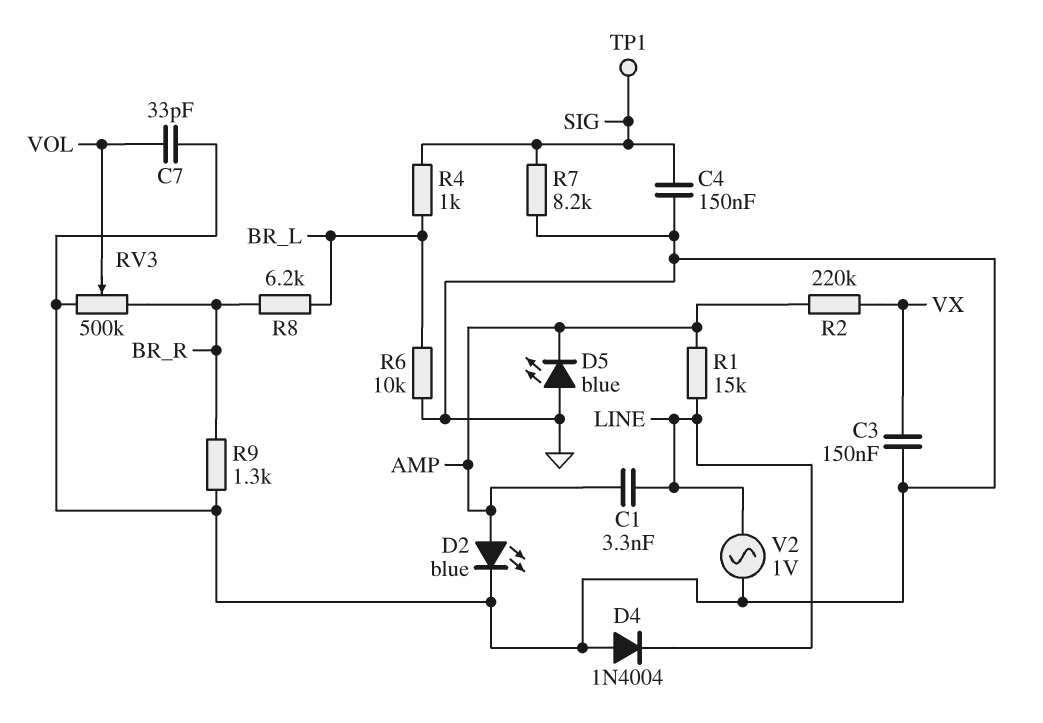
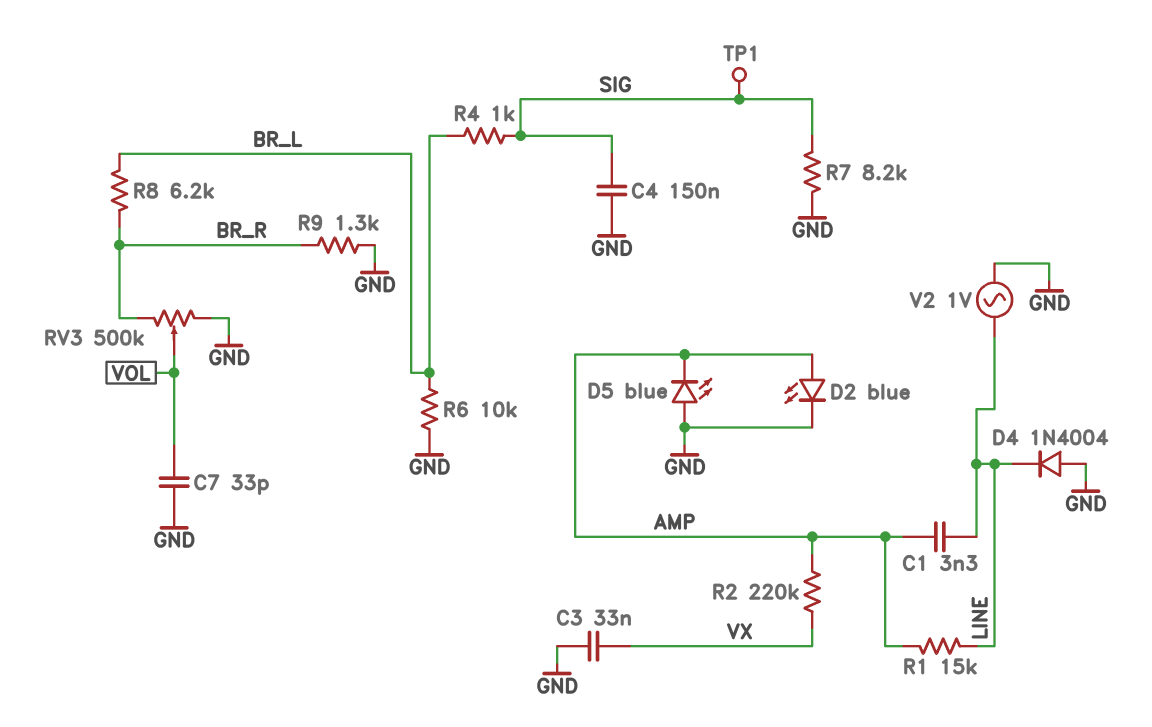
C3: 150nF (GND, VX) -> 33nF (GND, VX)

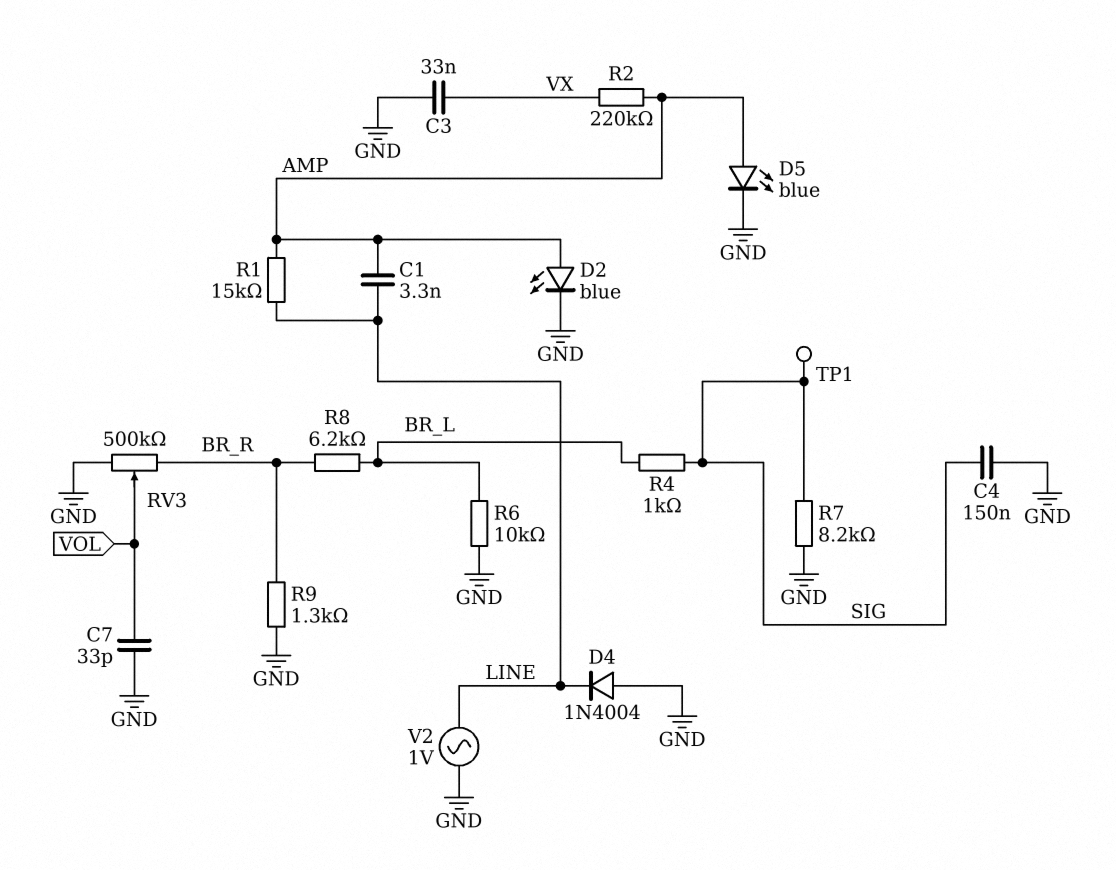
D5: LED blue (A GND, K AMP) -> LED blue (A AMP, K GND)

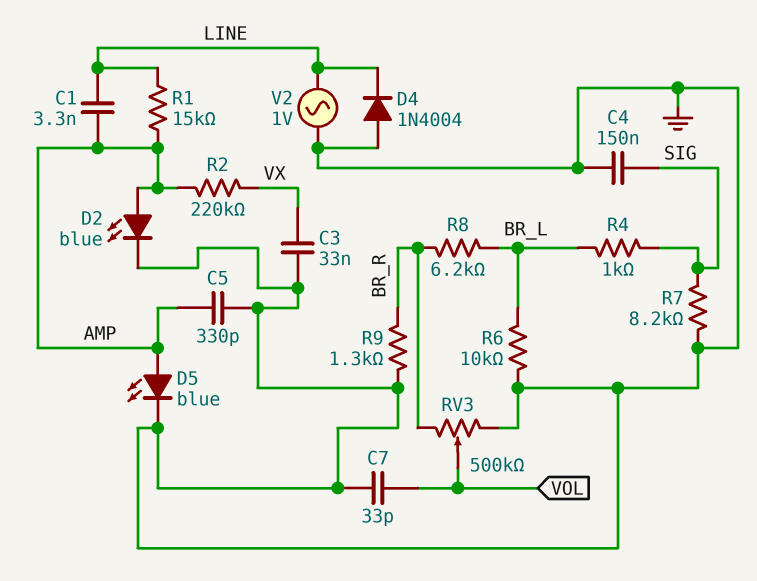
C5: none -> 330pF (AMP, GND)
TP1: test point (SIG) -> none

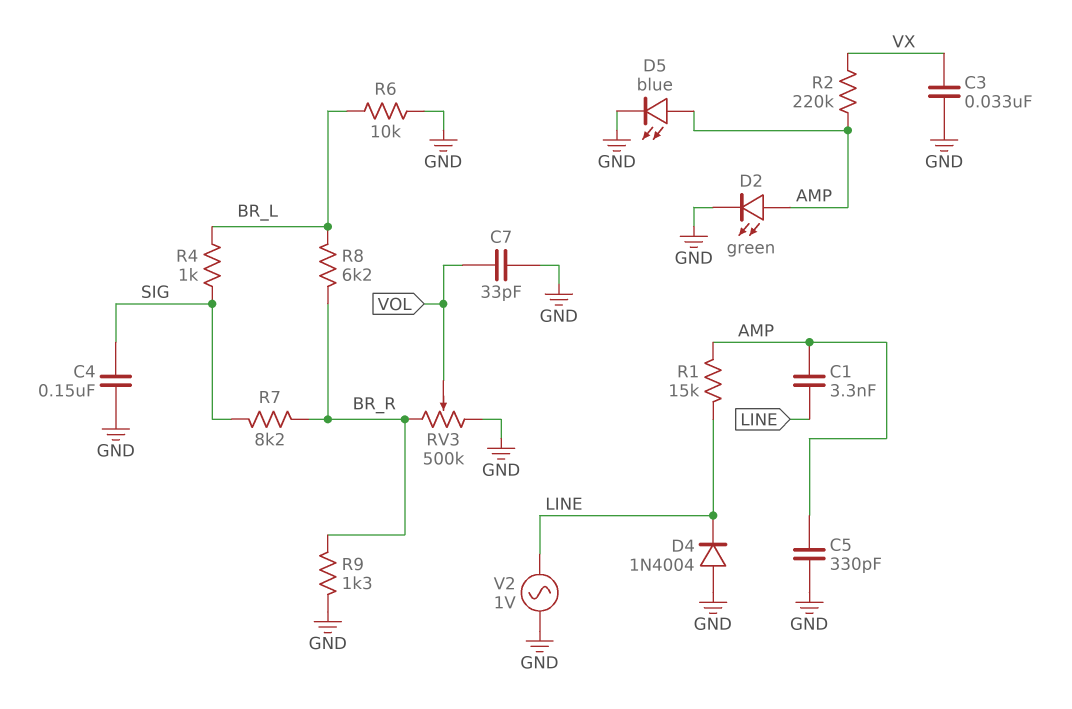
D2: LED blue (A AMP, K GND) -> LED green (A AMP, K GND)
R7: 8.2k (GND, SIG) -> 8.2k (BR_R, SIG)

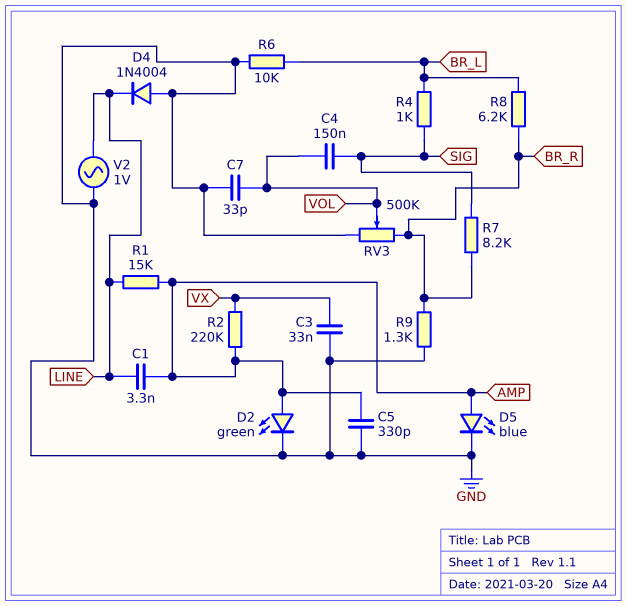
C4: 150nF (GND, SIG) -> 150nF (SIG, VOL)

